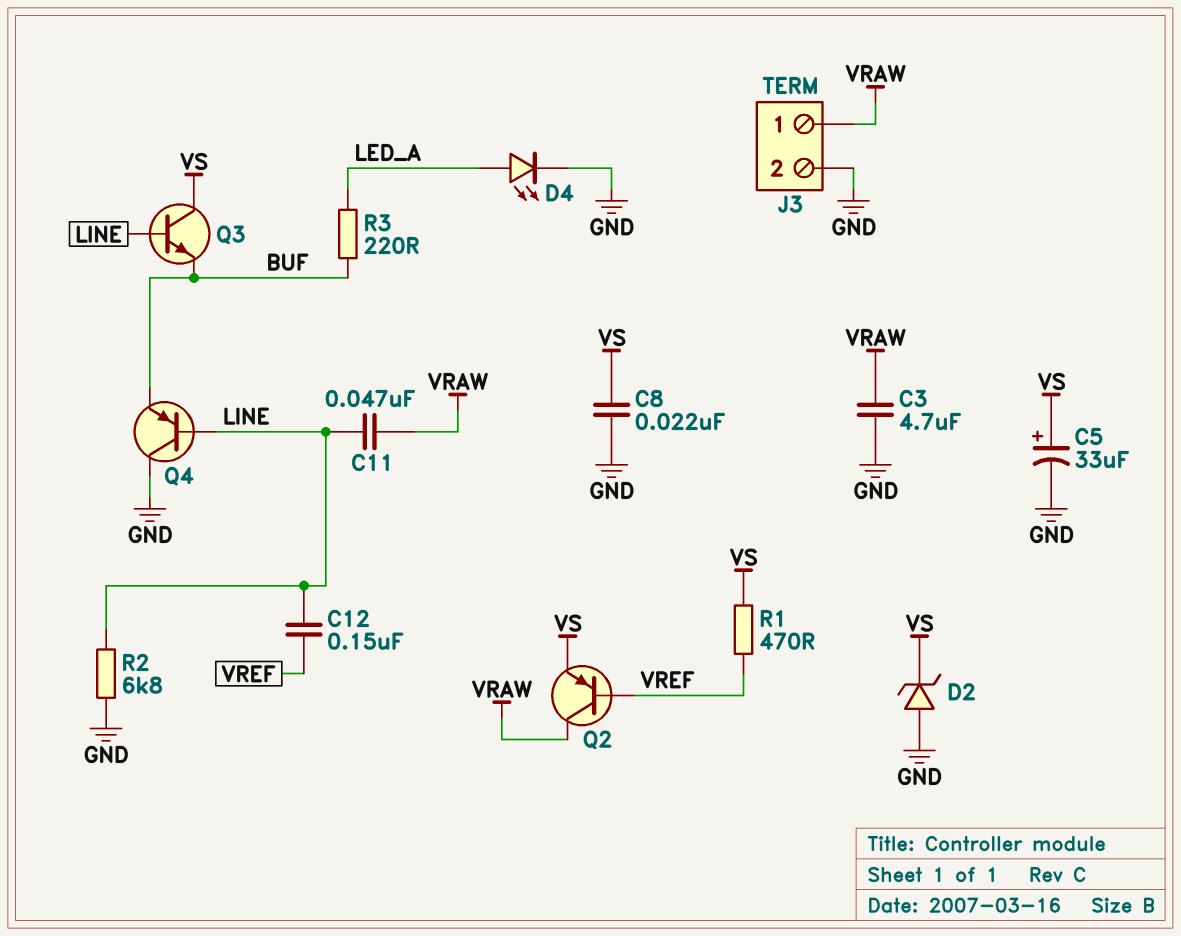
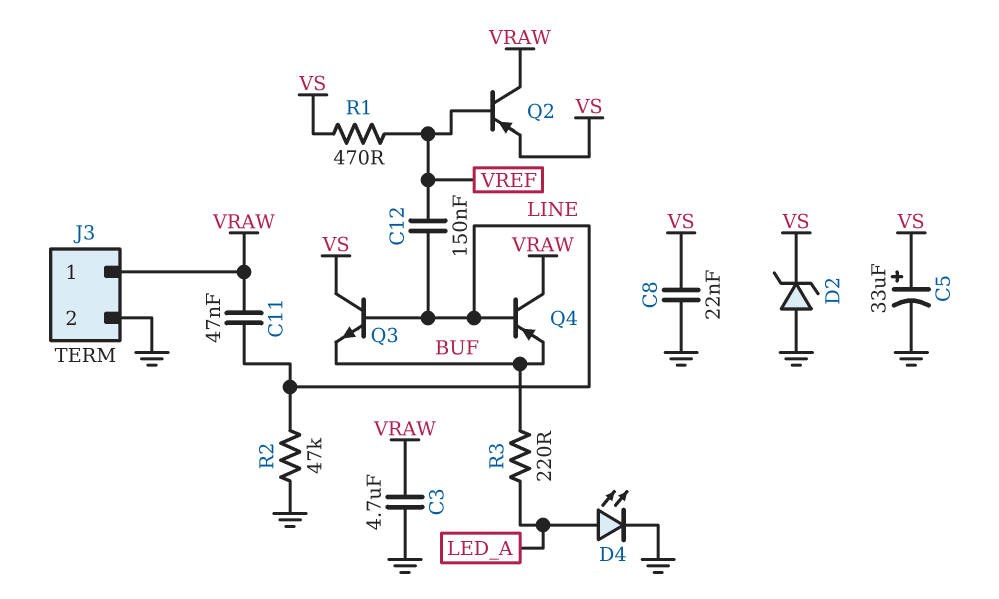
Q4: PNP (B LINE, C GND, E BUF) -> PNP (B LINE, C VRAW, E BUF)
R2: 6.8k (GND, LINE) -> 47k (GND, LINE)

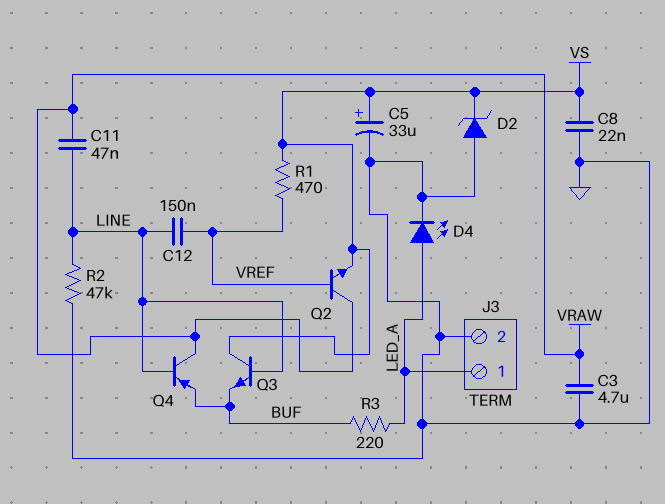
J3 pin 1: VRAW -> LED_A
Q2: PNP (B VREF, C VRAW, E VS) -> NPN (B VREF, C VRAW, E VS)

